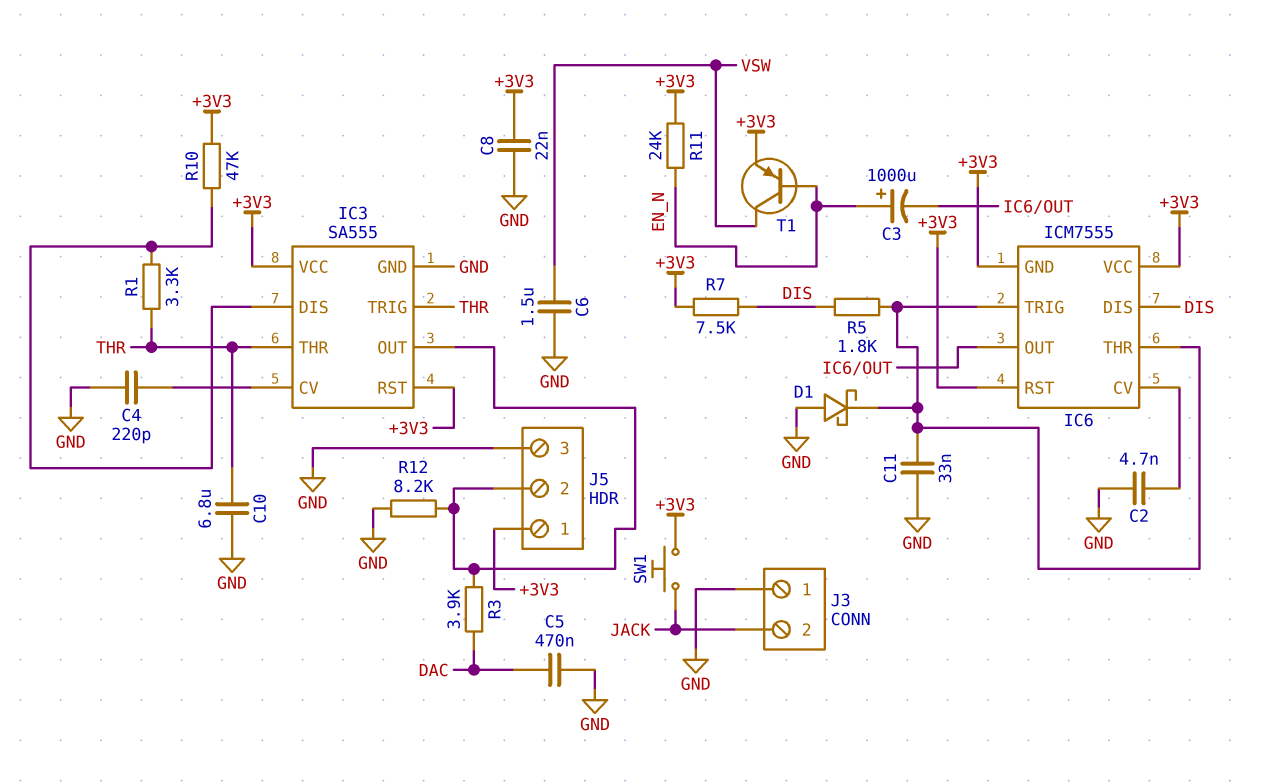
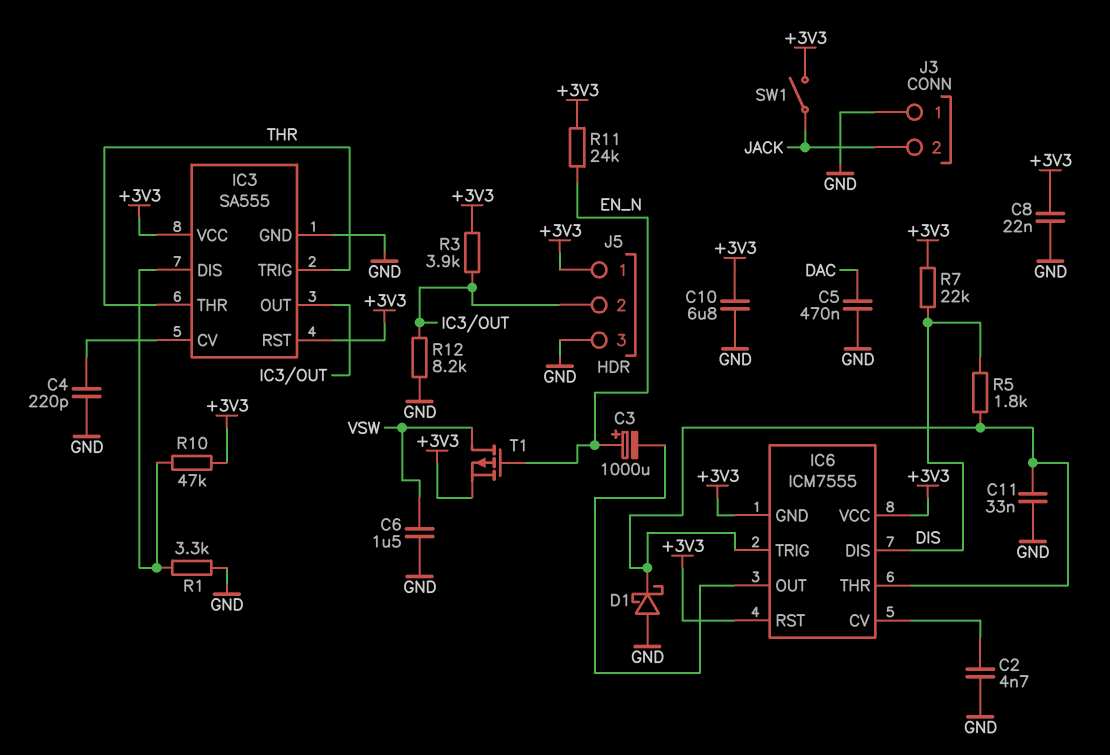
C10: 6.8uF (GND, THR) -> 6.8uF (+3V3, GND)
R1: 3.3k (IC3/DIS, THR) -> 3.3k (GND, IC3/DIS)
R3: 3.9k (DAC, IC3/OUT) -> 3.9k (+3V3, IC3/OUT)
R7: 7.5k (+3V3, DIS) -> 22k (+3V3, DIS)
SW1: button (+3V3, JACK) -> switch (+3V3, JACK)
T1: PNP (B EN_N, C VSW, E +3V3) -> PMOS (G EN_N, D VSW, S +3V3)

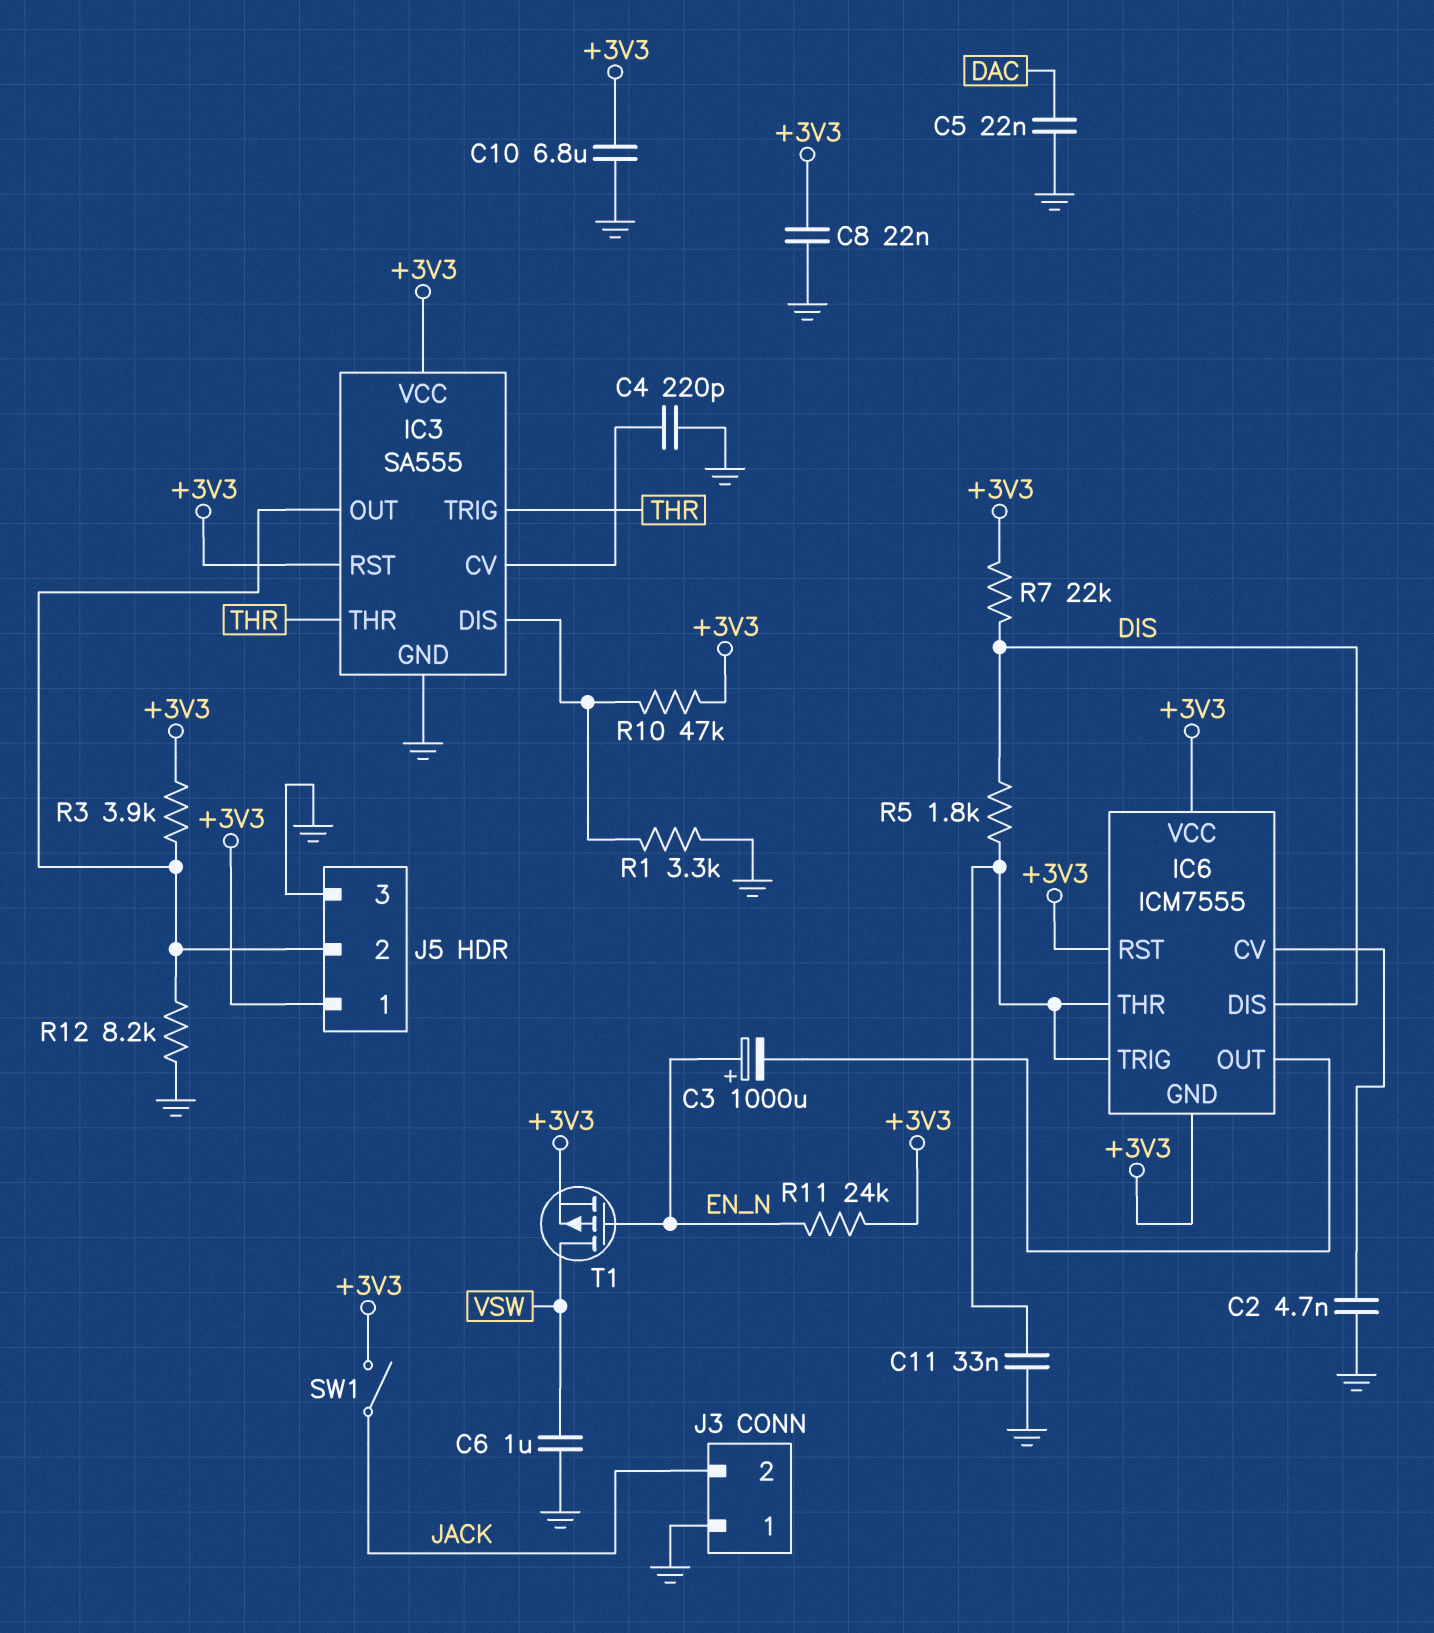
C5: 470nF (DAC, GND) -> 22nF (DAC, GND)
C6: 1.5uF (GND, VSW) -> 1uF (GND, VSW)
D1: schottky (A GND, K IC6/THR) -> none

